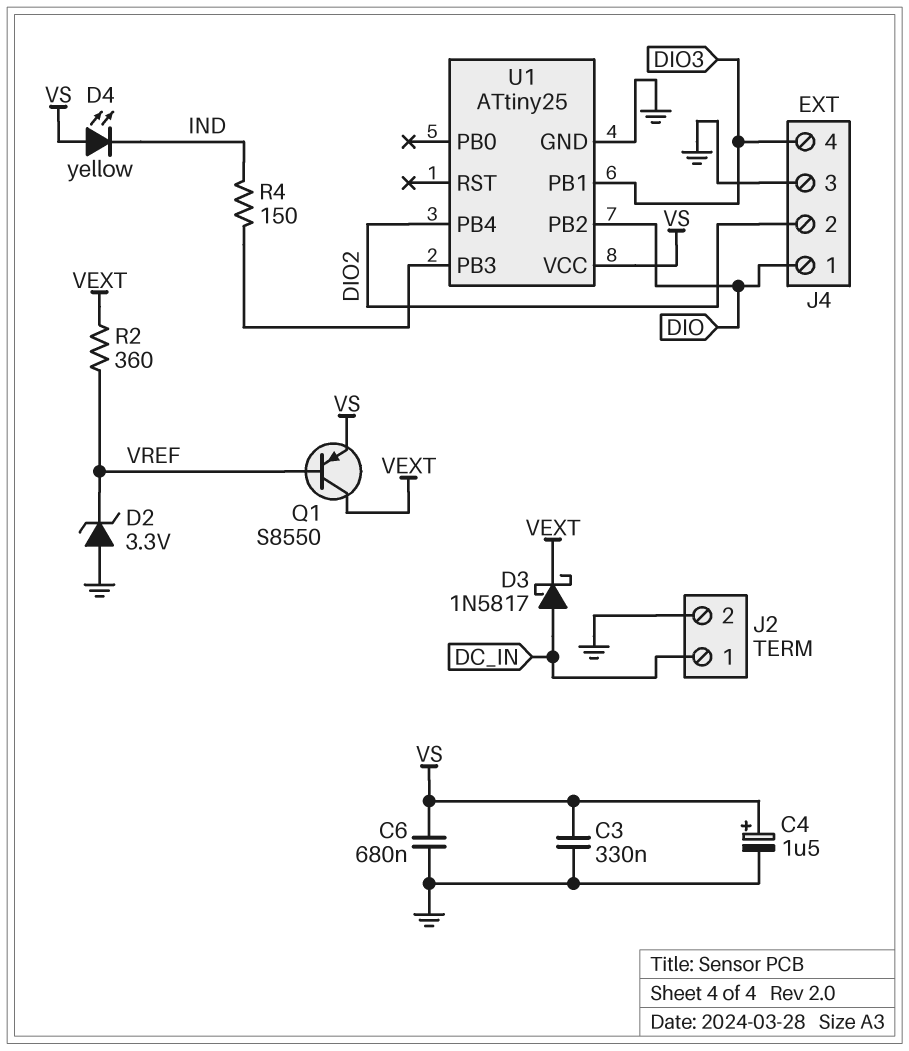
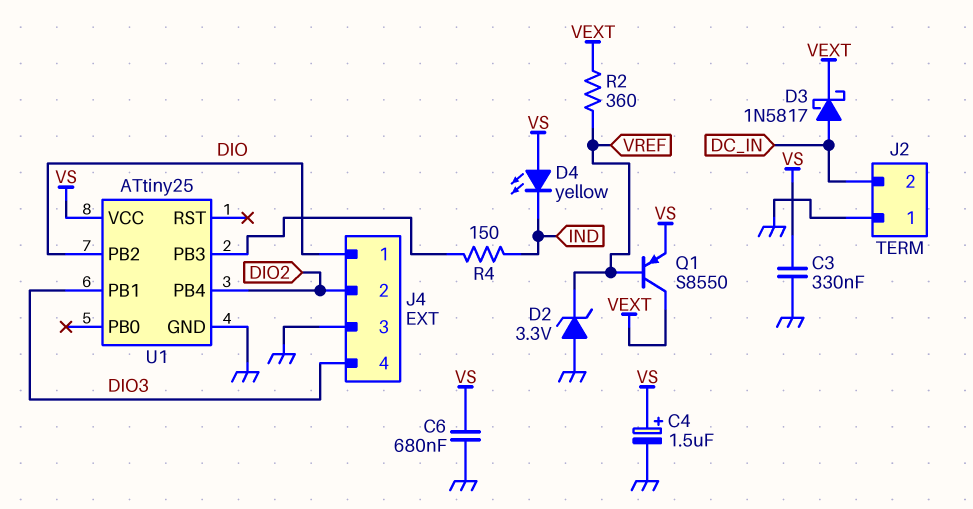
J2 pin 1: DC_IN -> GND
J2 pin 2: GND -> DC_IN

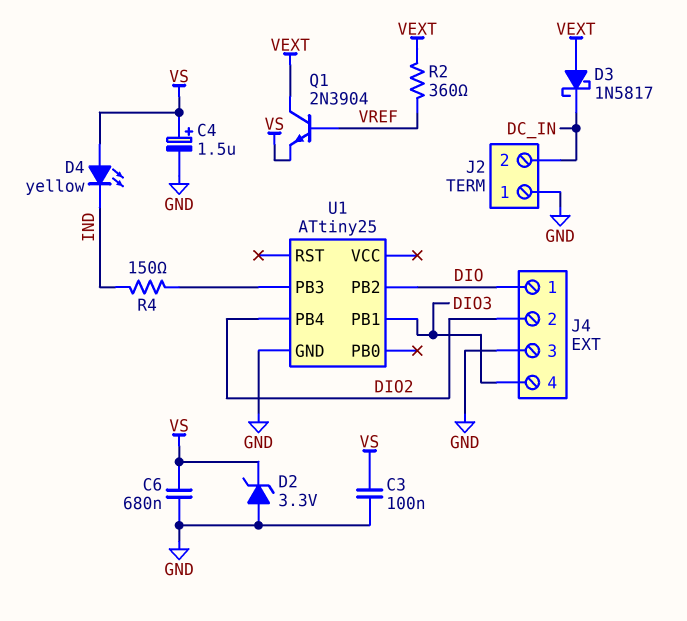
C3: 330nF (GND, VS) -> 100nF (GND, VS)
D2: zener 3.3V (A GND, K VREF) -> zener 3.3V (A GND, K VS)
D3: schottky 1N5817 (A DC_IN, K VEXT) -> schottky 1N5817 (A VEXT, K DC_IN)
Q1: PNP S8550 (B VREF, C VEXT, E VS) -> NPN 2N3904 (B VREF, C VEXT, E VS)
U1 pin VCC: VS -> none

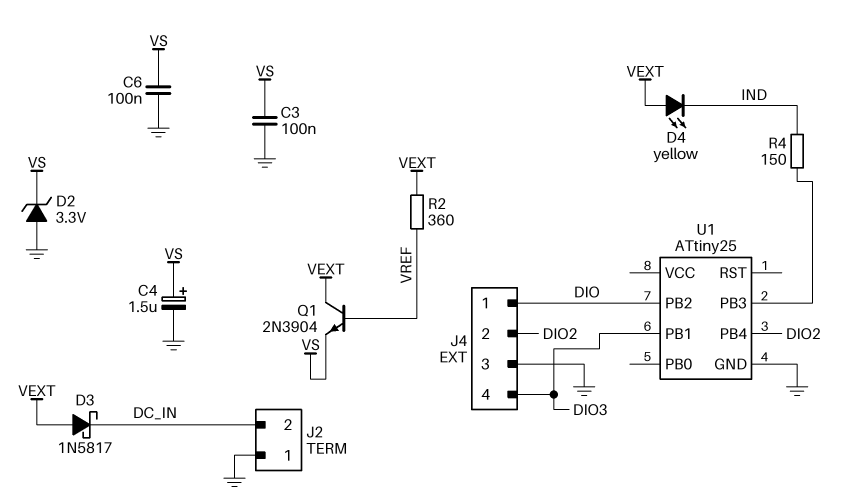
C6: 680nF (GND, VS) -> 100nF (GND, VS)
D4: LED yellow (A VS, K IND) -> LED yellow (A VEXT, K IND)

